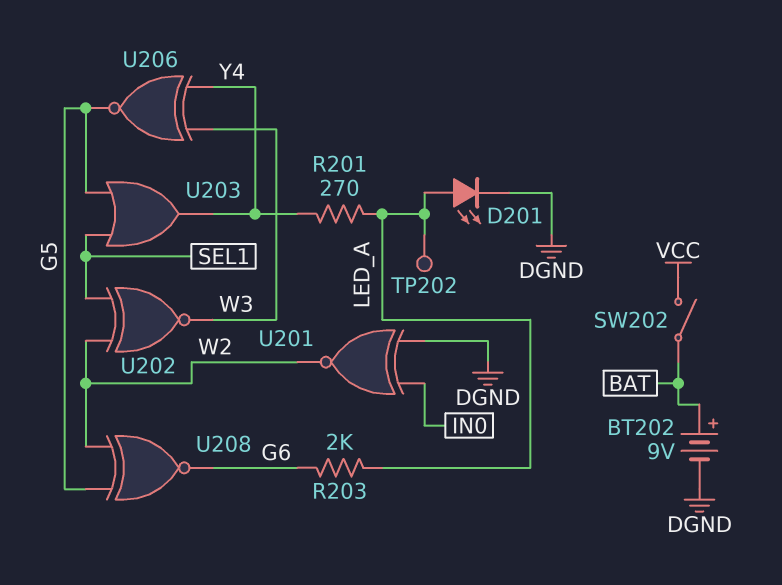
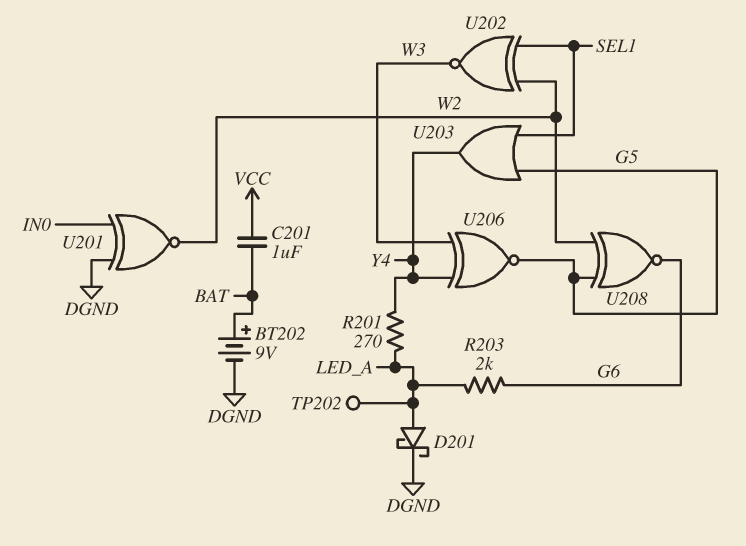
C201: none -> 1uF (BAT, VCC)
D201: LED (A LED_A, K DGND) -> schottky (A LED_A, K DGND)
SW202: switch (BAT, VCC) -> none

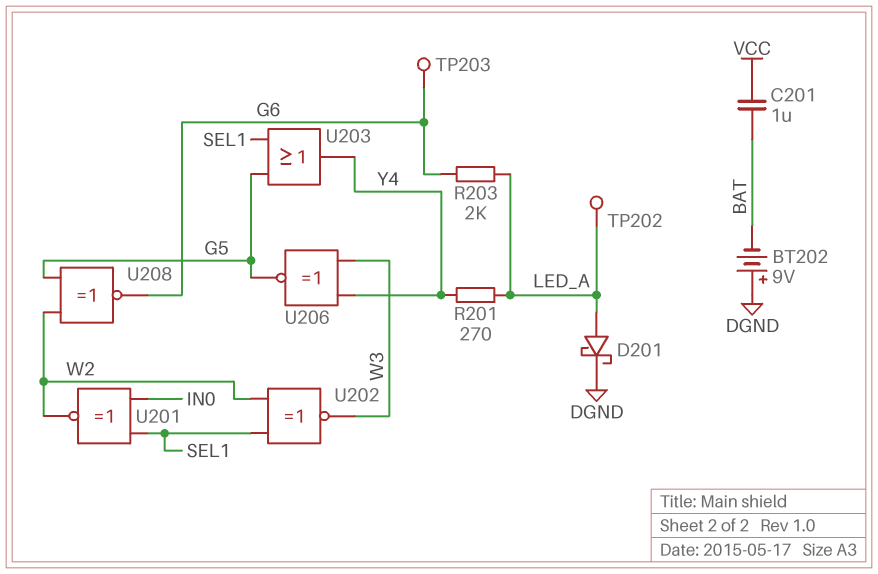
BT202: 9V (plus BAT, minus DGND) -> 9V (plus DGND, minus BAT)
TP203: none -> test point (G6)
U201: XNOR (in DGND, in IN0, out W2) -> XNOR (in IN0, in SEL1, out W2)

